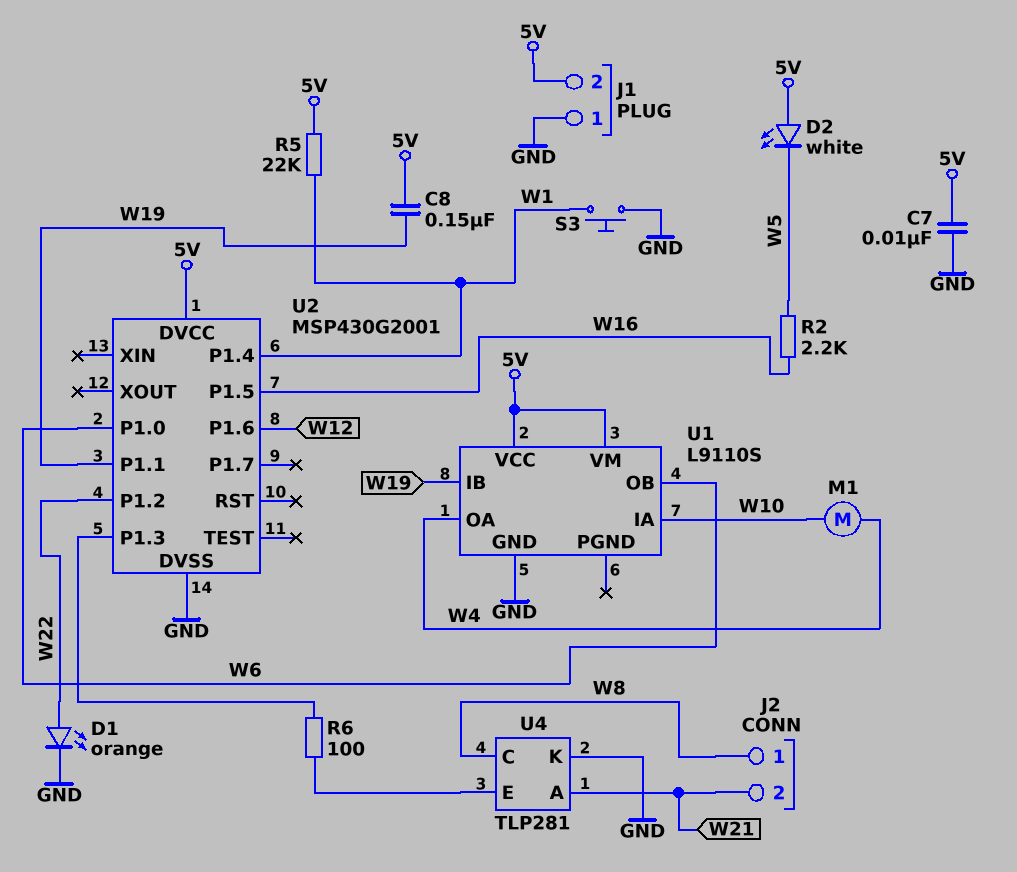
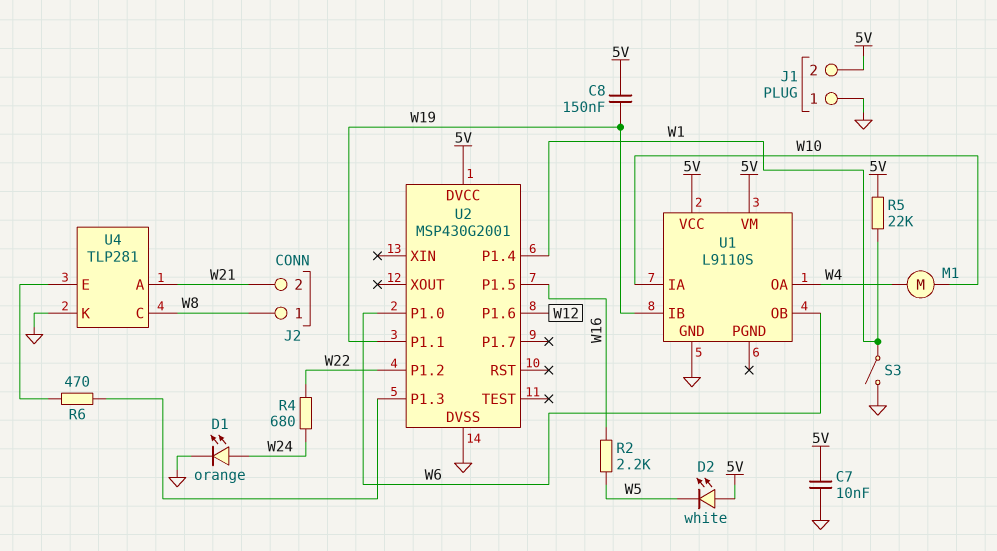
D1: LED orange (A W22, K GND) -> LED orange (A W24, K GND)
R4: none -> 680 (W22, W24)
R6: 100 (U2/P1.3, U4/E) -> 470 (U2/P1.3, U4/E)
S3: button (GND, W1) -> switch (GND, W1)

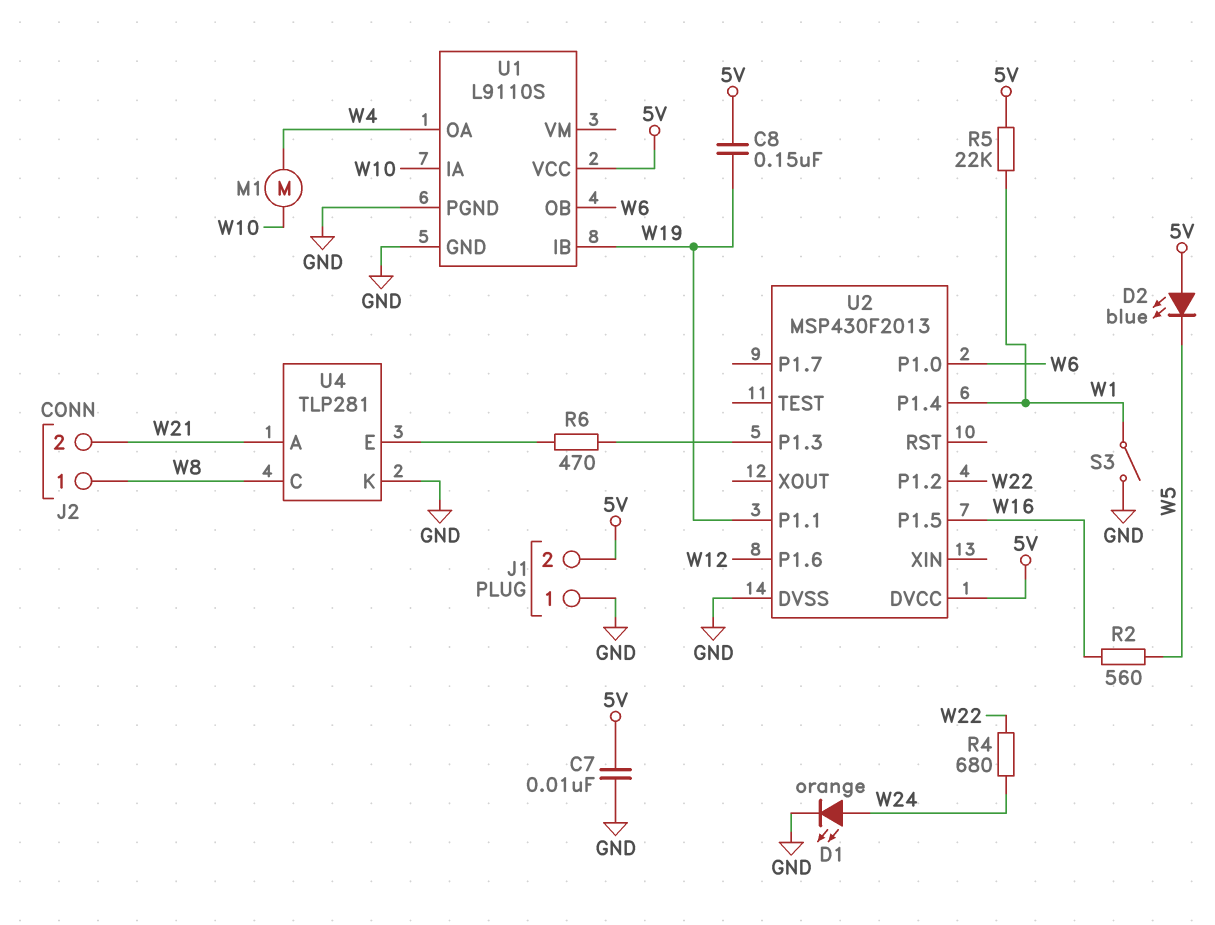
D2: LED white (A 5V, K W5) -> LED blue (A 5V, K W5)
R2: 2.2k (W5, W16) -> 560 (W5, W16)
U1 pin PGND: none -> GND
U1 pin VM: 5V -> none
U2: MSP430G2001 -> MSP430F2013

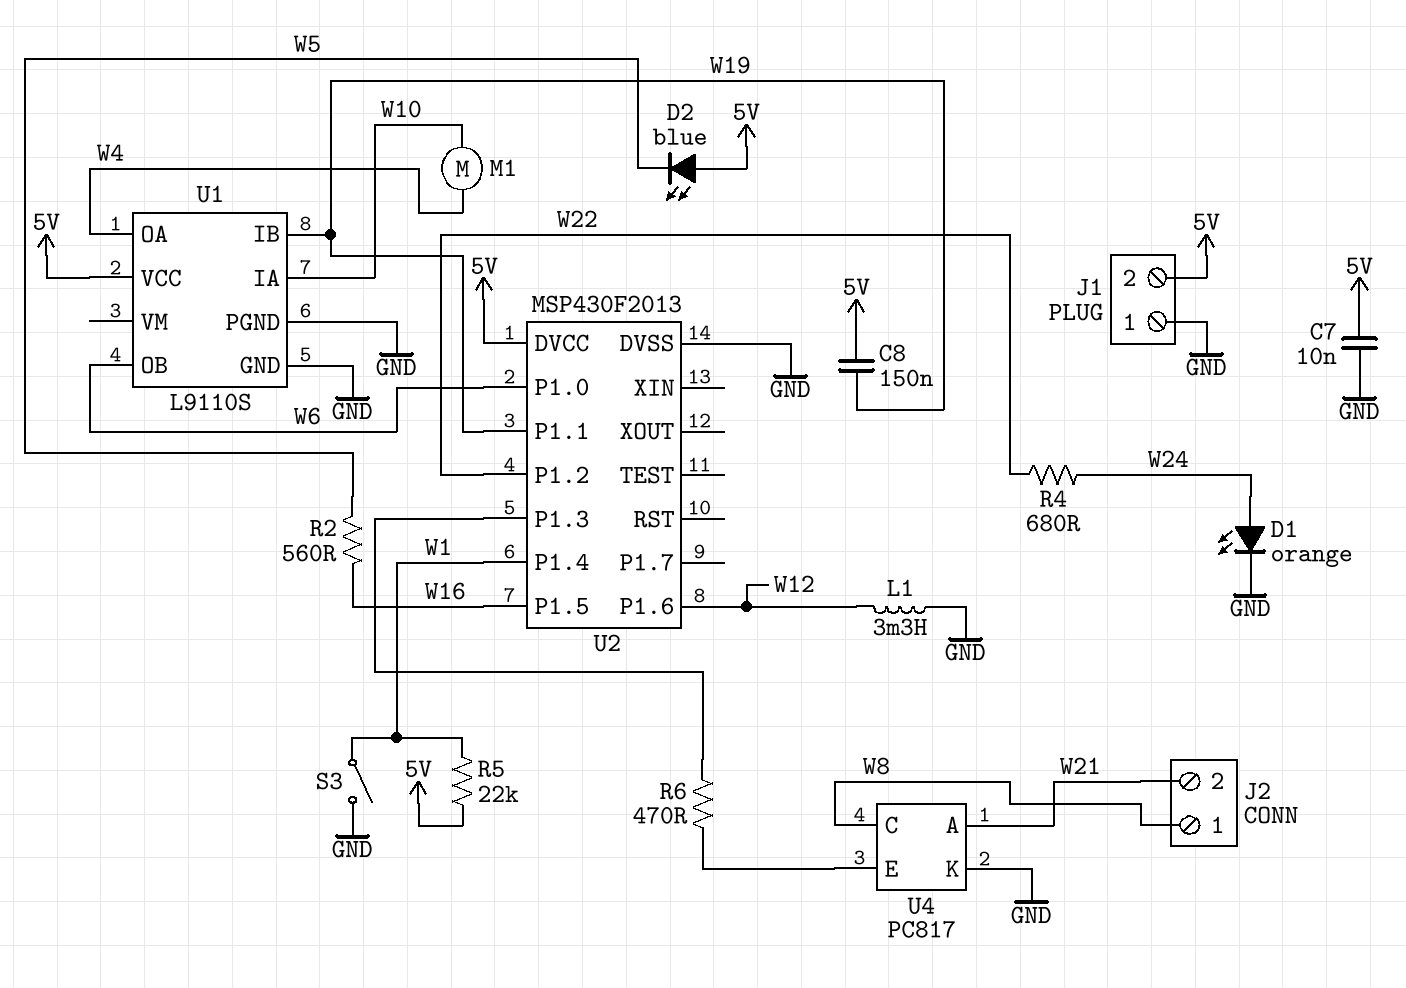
L1: none -> 3.3mH (GND, W12)
U4: TLP281 -> PC817

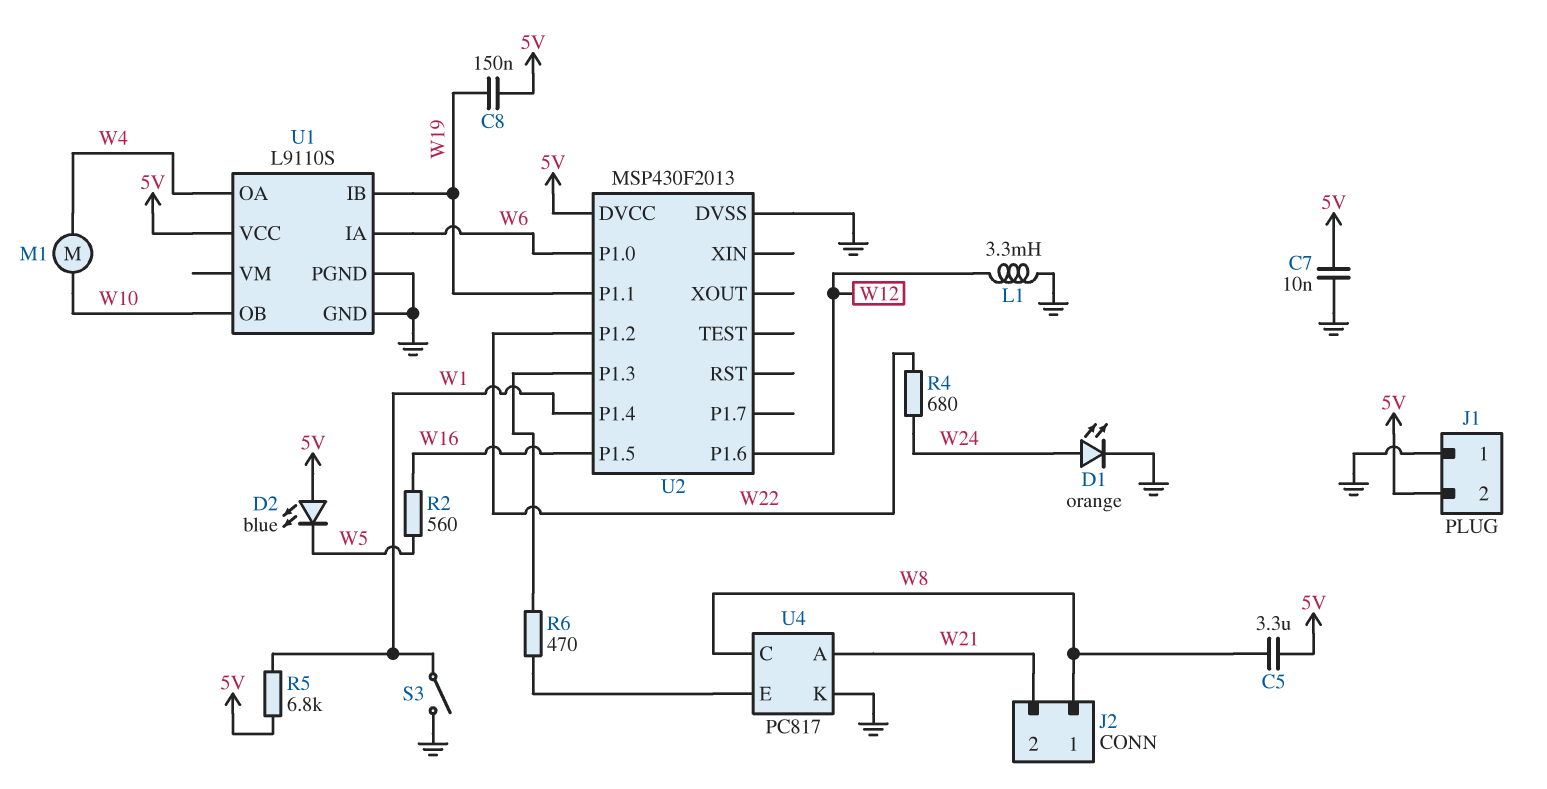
C5: none -> 3.3uF (5V, W8)
R5: 22k (5V, W1) -> 6.8k (5V, W1)
U1 pin IA: W10 -> W6
U1 pin OB: W6 -> W10

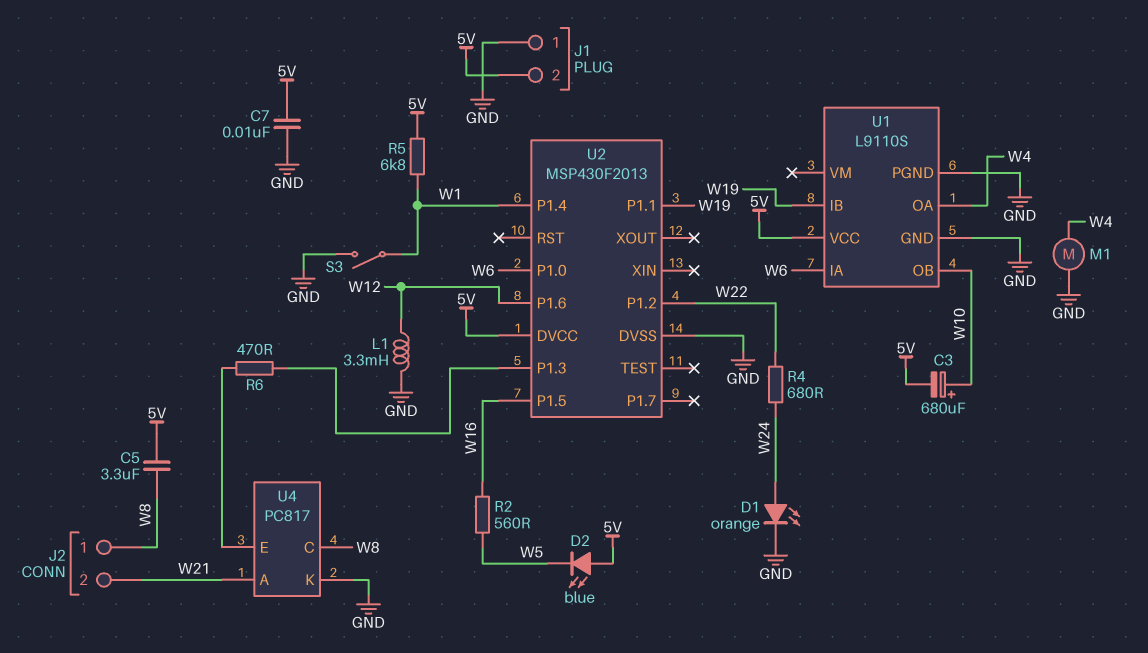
C3: none -> 680uF (plus W10, minus 5V)
C8: 150nF (5V, W19) -> none
M1: motor (W4, W10) -> motor (GND, W4)

